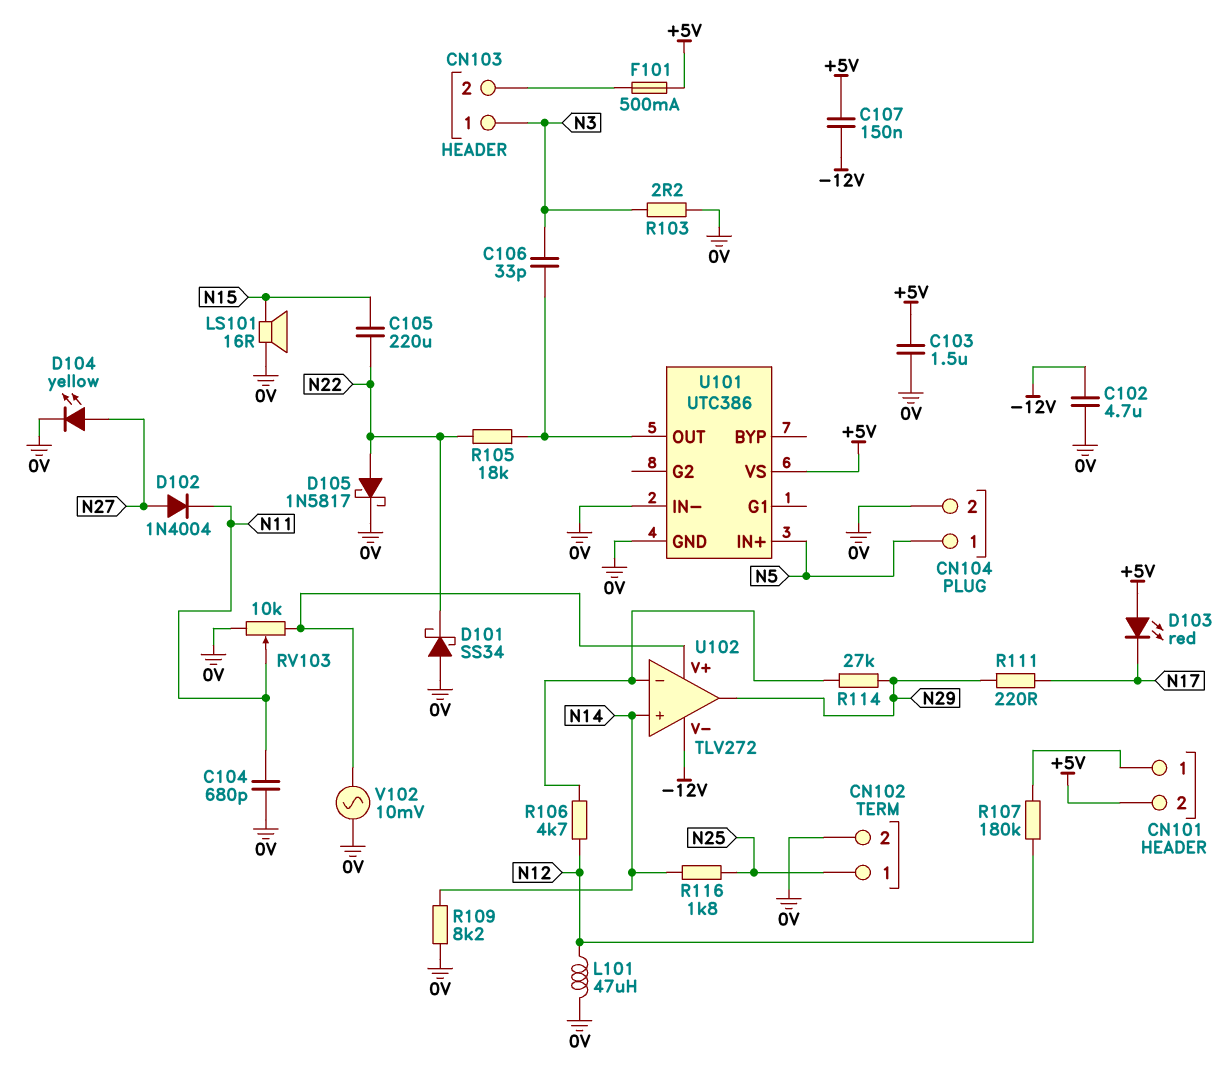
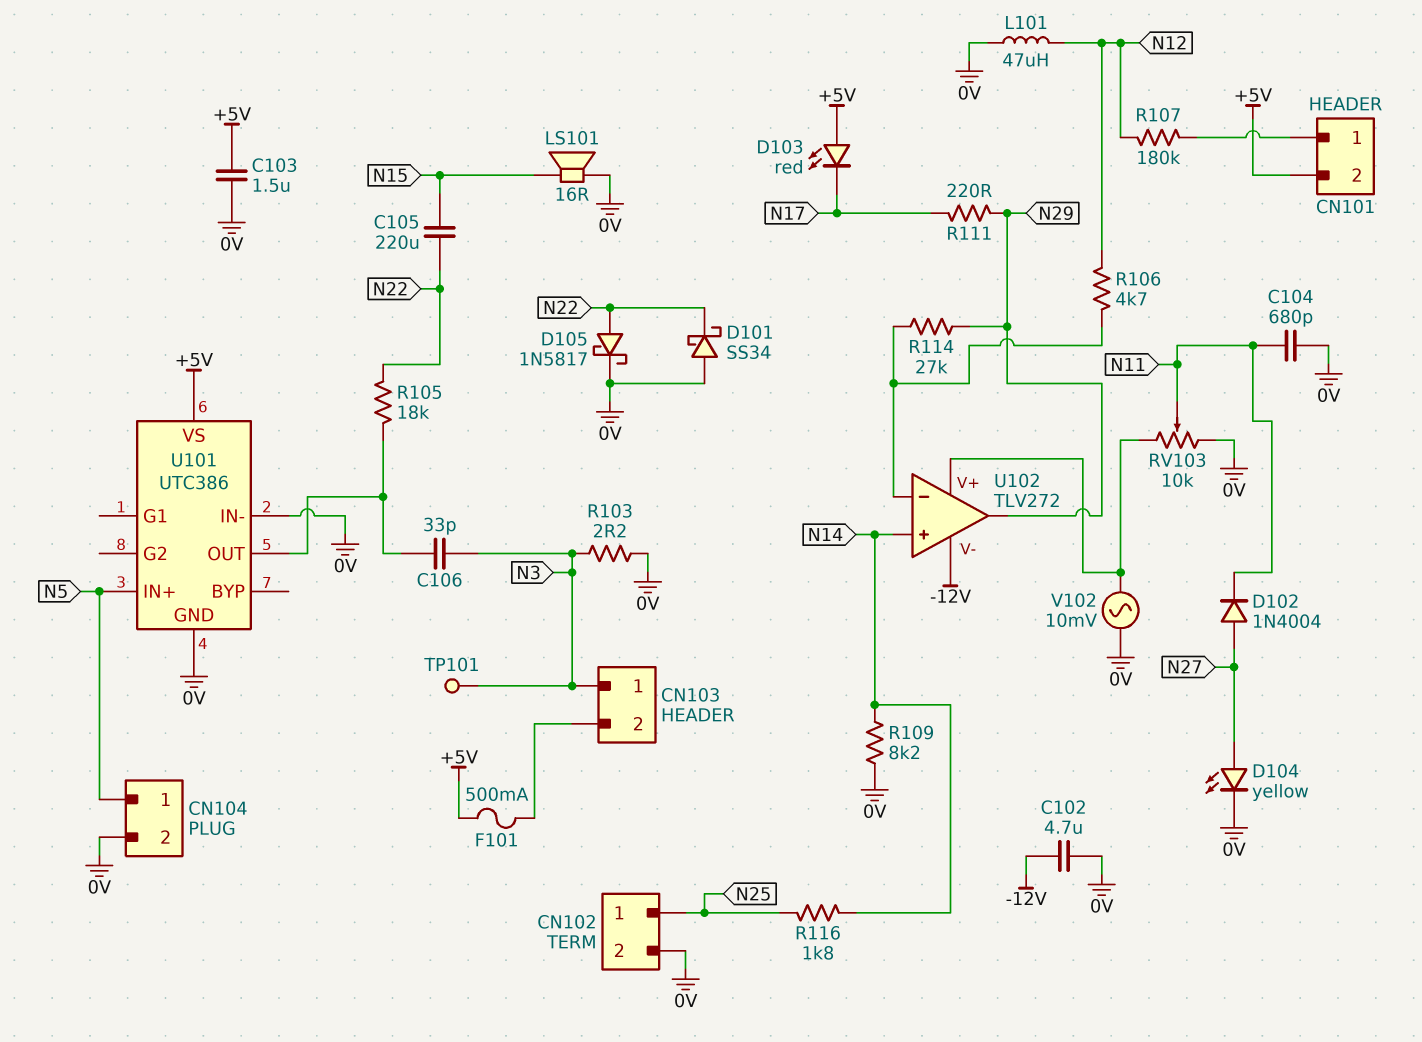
C107: 150nF (+5V, -12V) -> none
TP101: none -> test point (N3)

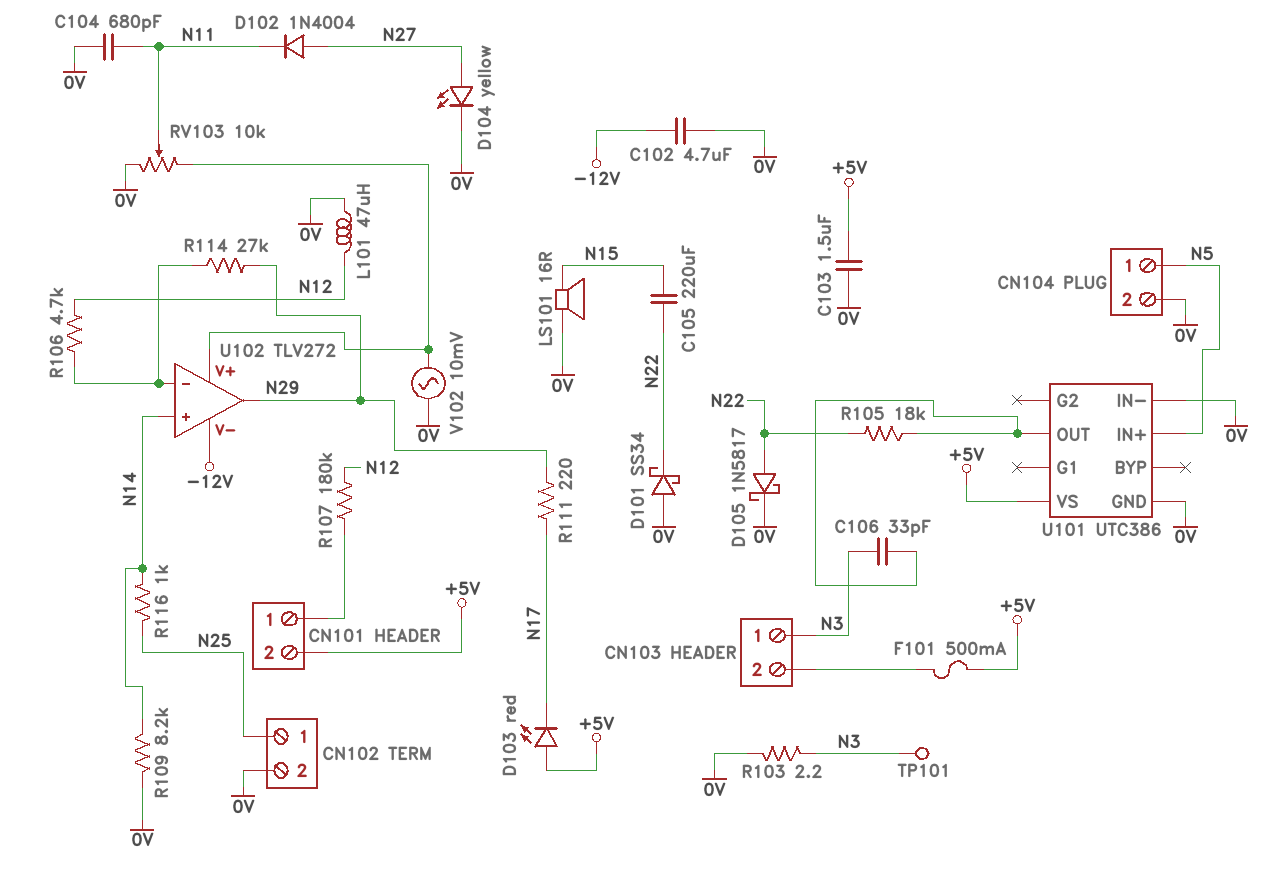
R116: 1.8k (N14, N25) -> 1k (N14, N25)

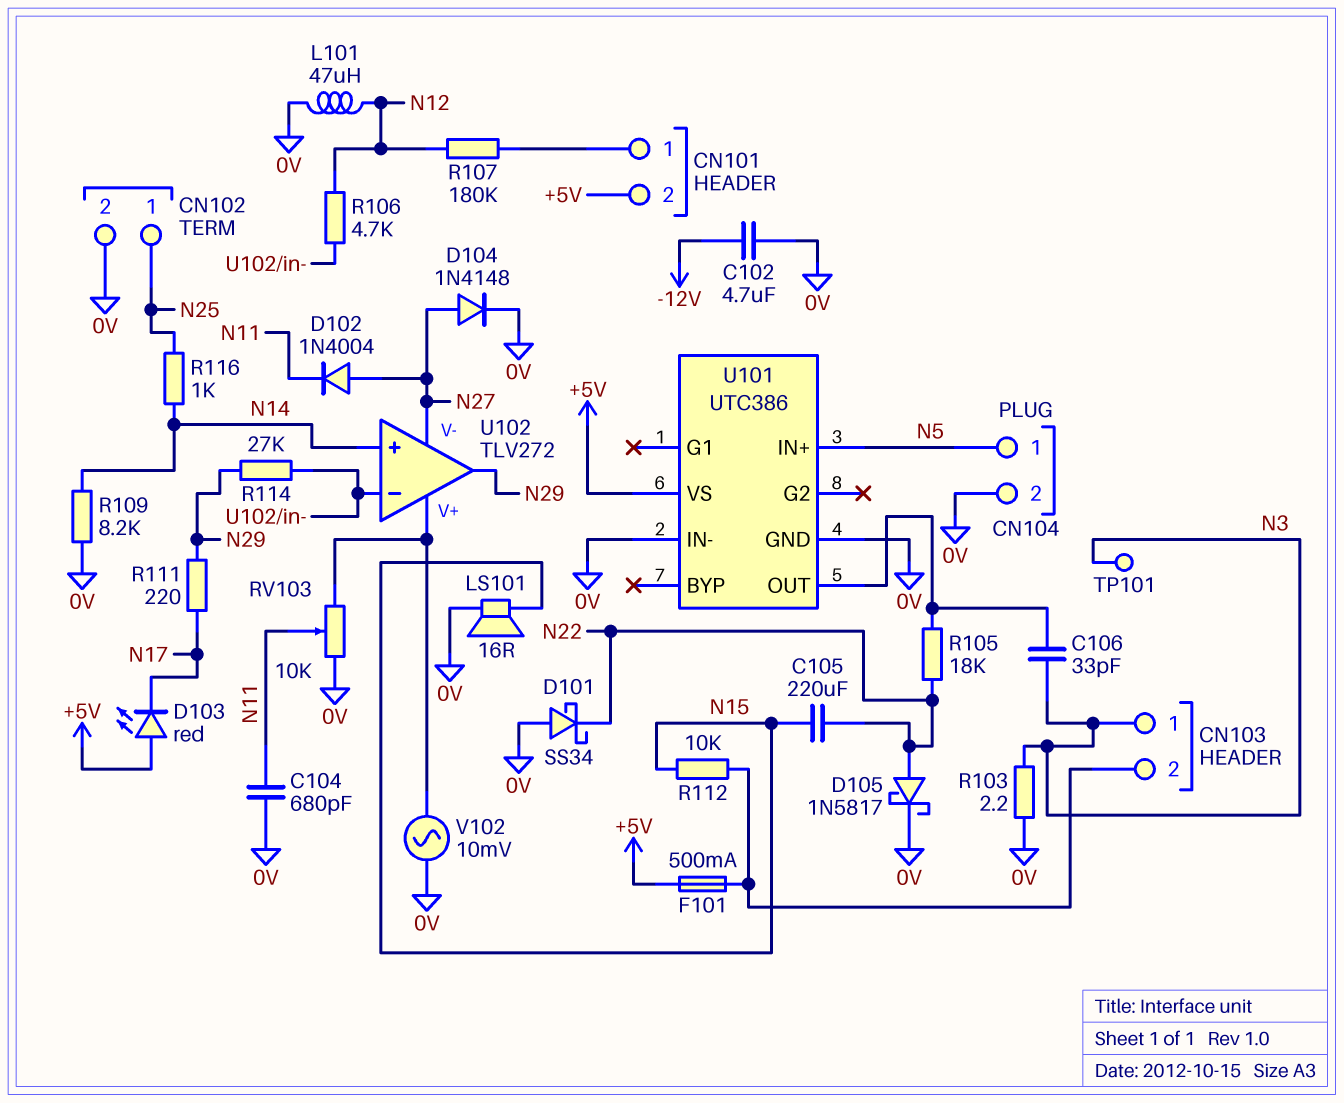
C103: 1.5uF (+5V, 0V) -> none
D104: LED yellow (A N27, K 0V) -> diode 1N4148 (A N27, K 0V)
R112: none -> 10k (CN103/2, N15)
U102 pin V-: -12V -> N27

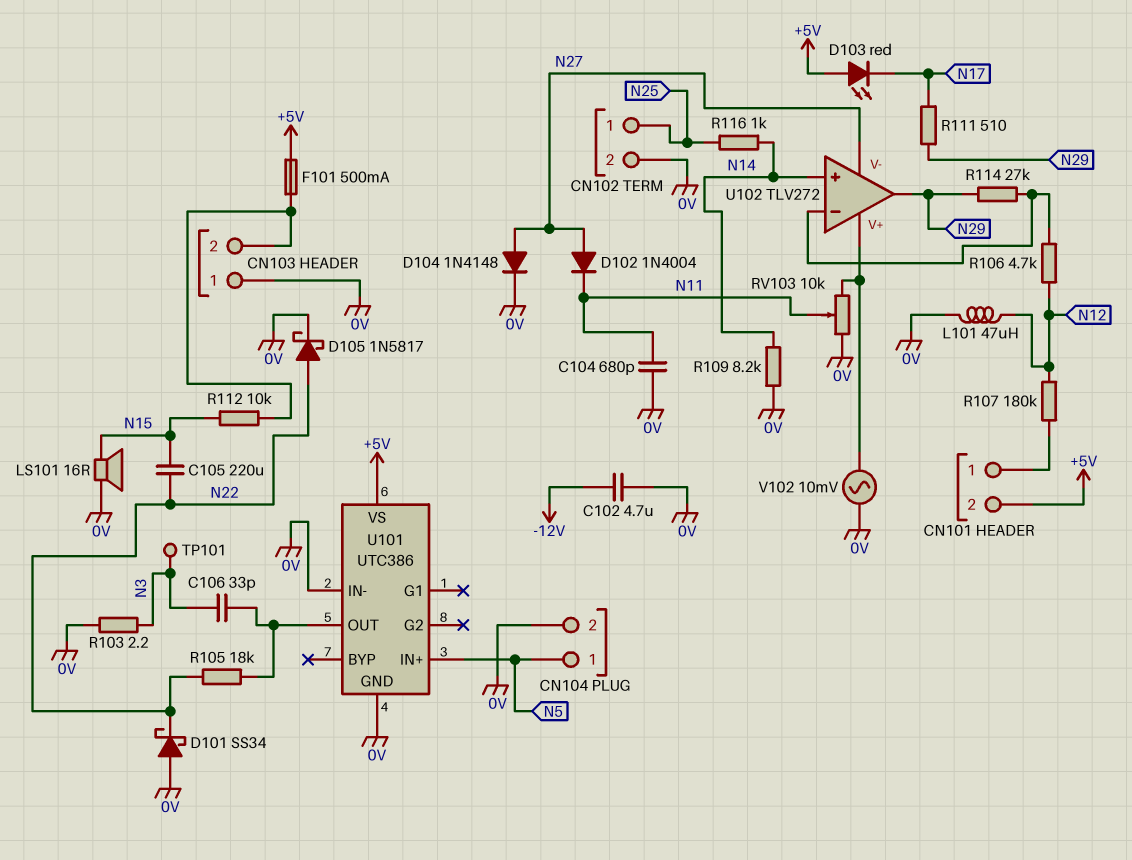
CN103 pin 1: N3 -> 0V
R111: 220 (N17, N29) -> 510 (N17, N29)

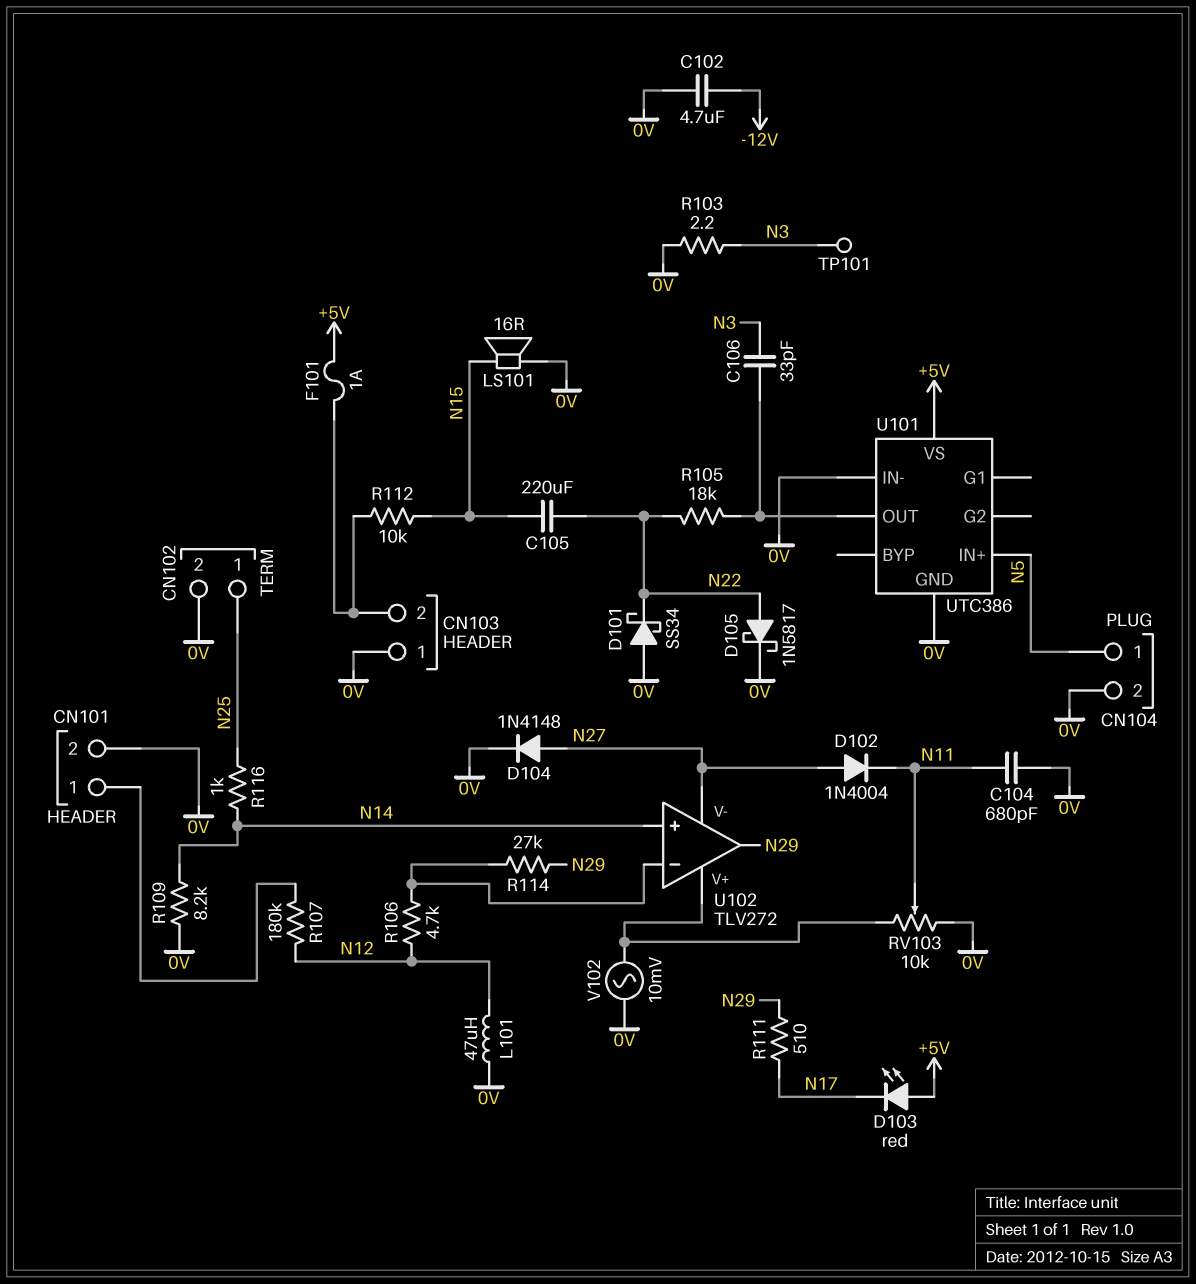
CN101 pin 2: +5V -> 0V
F101: 500mA (+5V, CN103/2) -> 1A (+5V, CN103/2)

